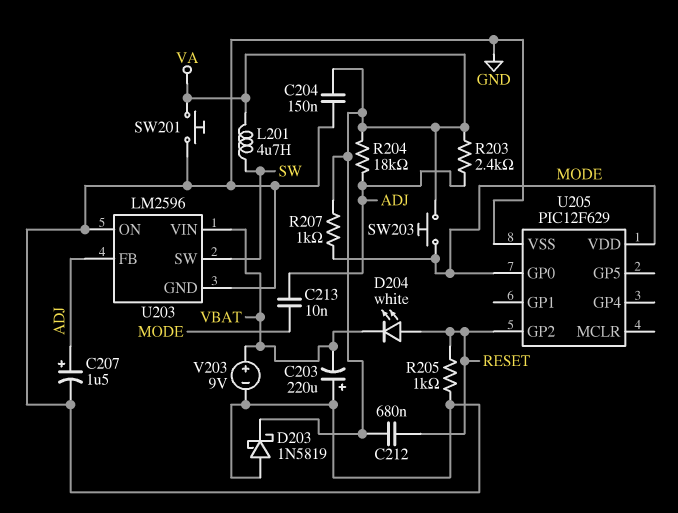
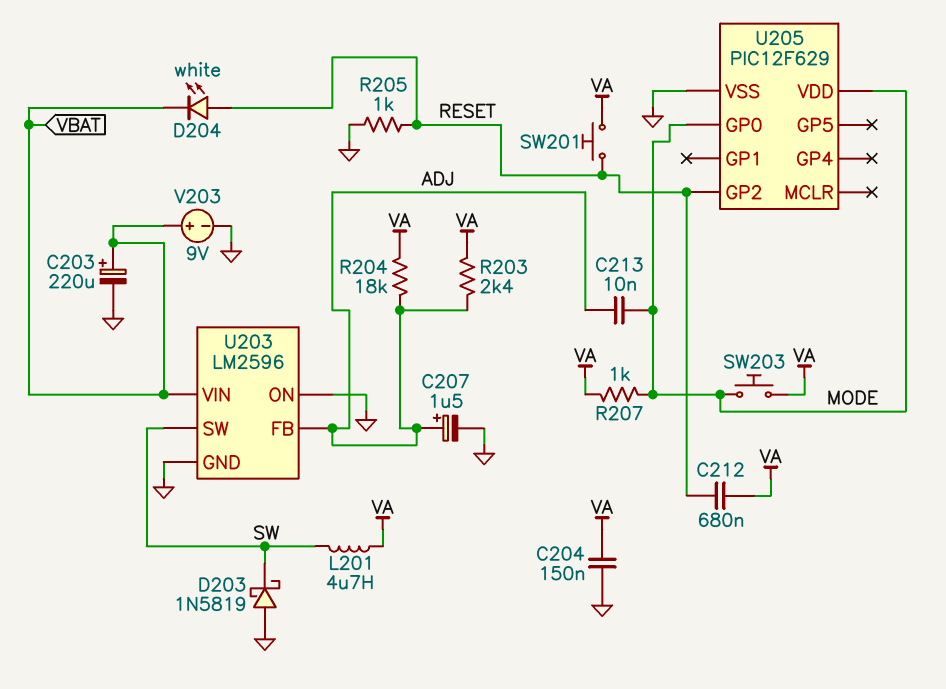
C203: 220uF (plus GND, minus VBAT) -> 220uF (plus VBAT, minus GND)
D203: schottky 1N5819 (A GND, K VA) -> schottky 1N5819 (A GND, K SW)
SW201: button (GND, VA) -> button (RESET, VA)

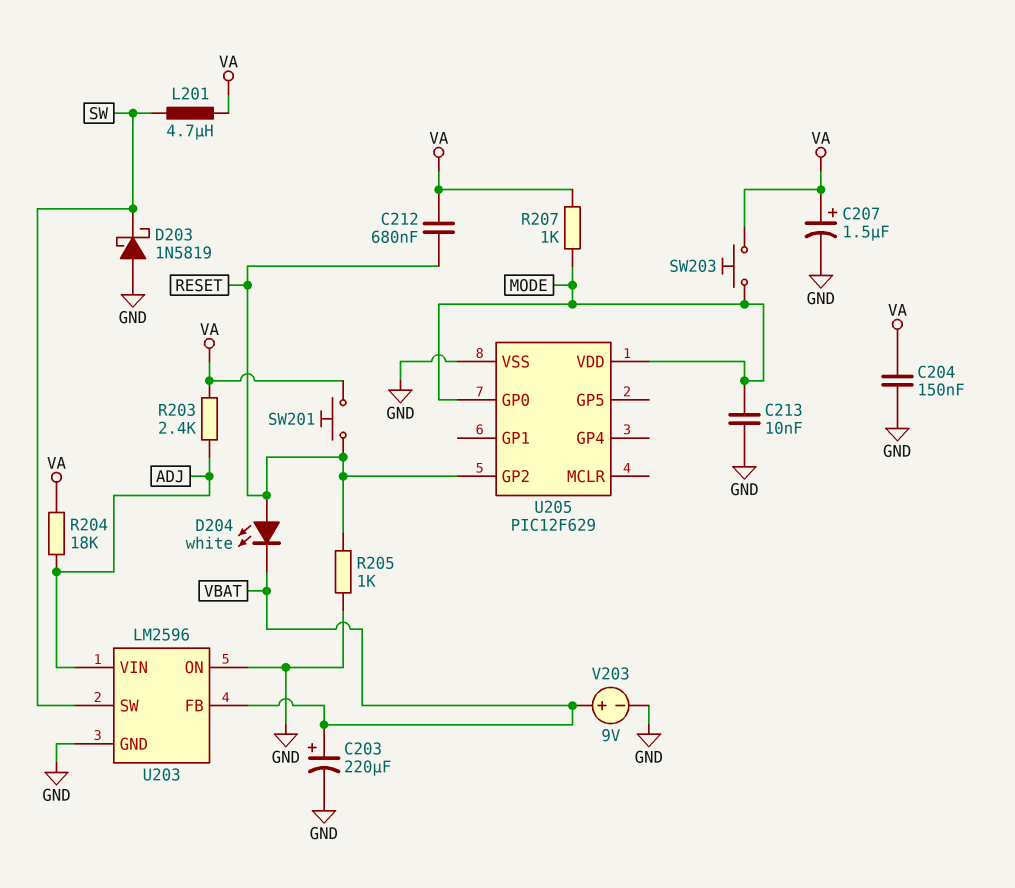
C207: 1.5uF (plus ADJ, minus GND) -> 1.5uF (plus VA, minus GND)
C213: 10nF (ADJ, MODE) -> 10nF (GND, MODE)
U203 pin FB: ADJ -> VBAT
U203 pin VIN: VBAT -> ADJ

